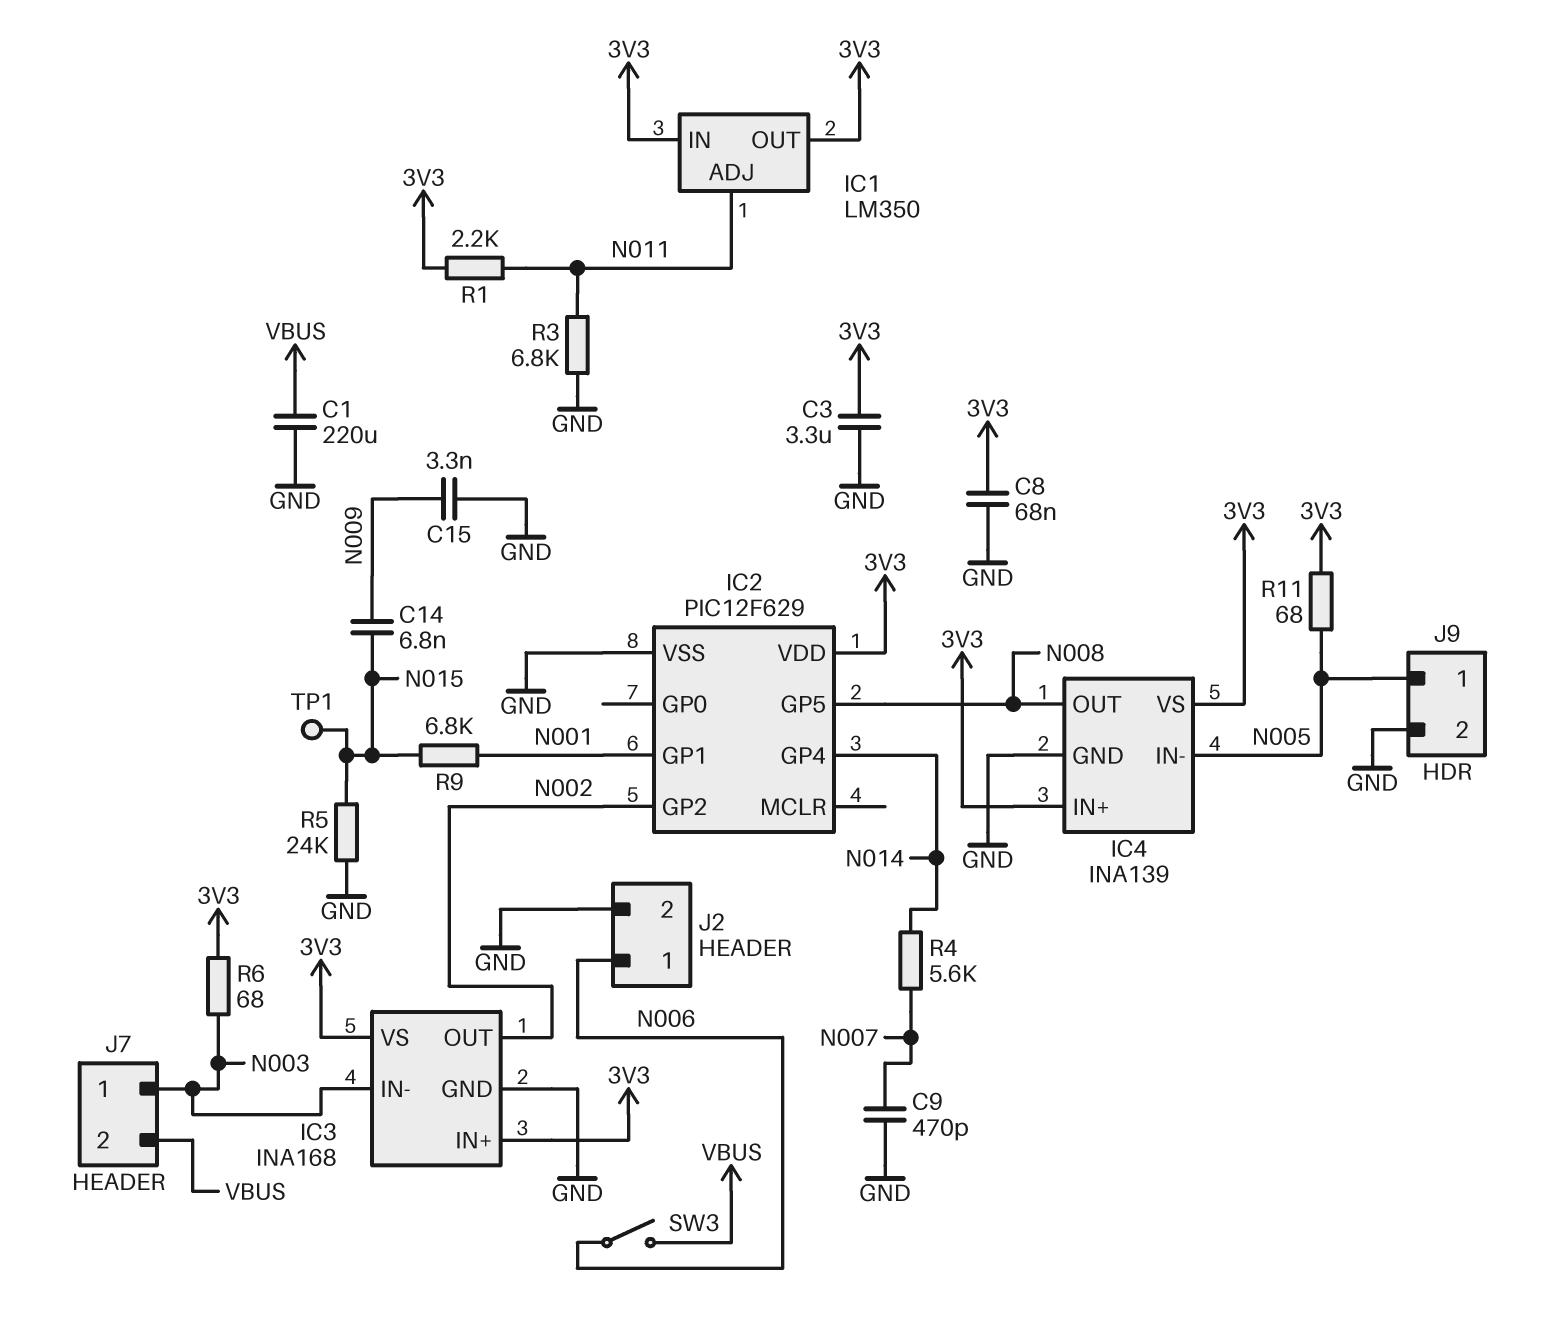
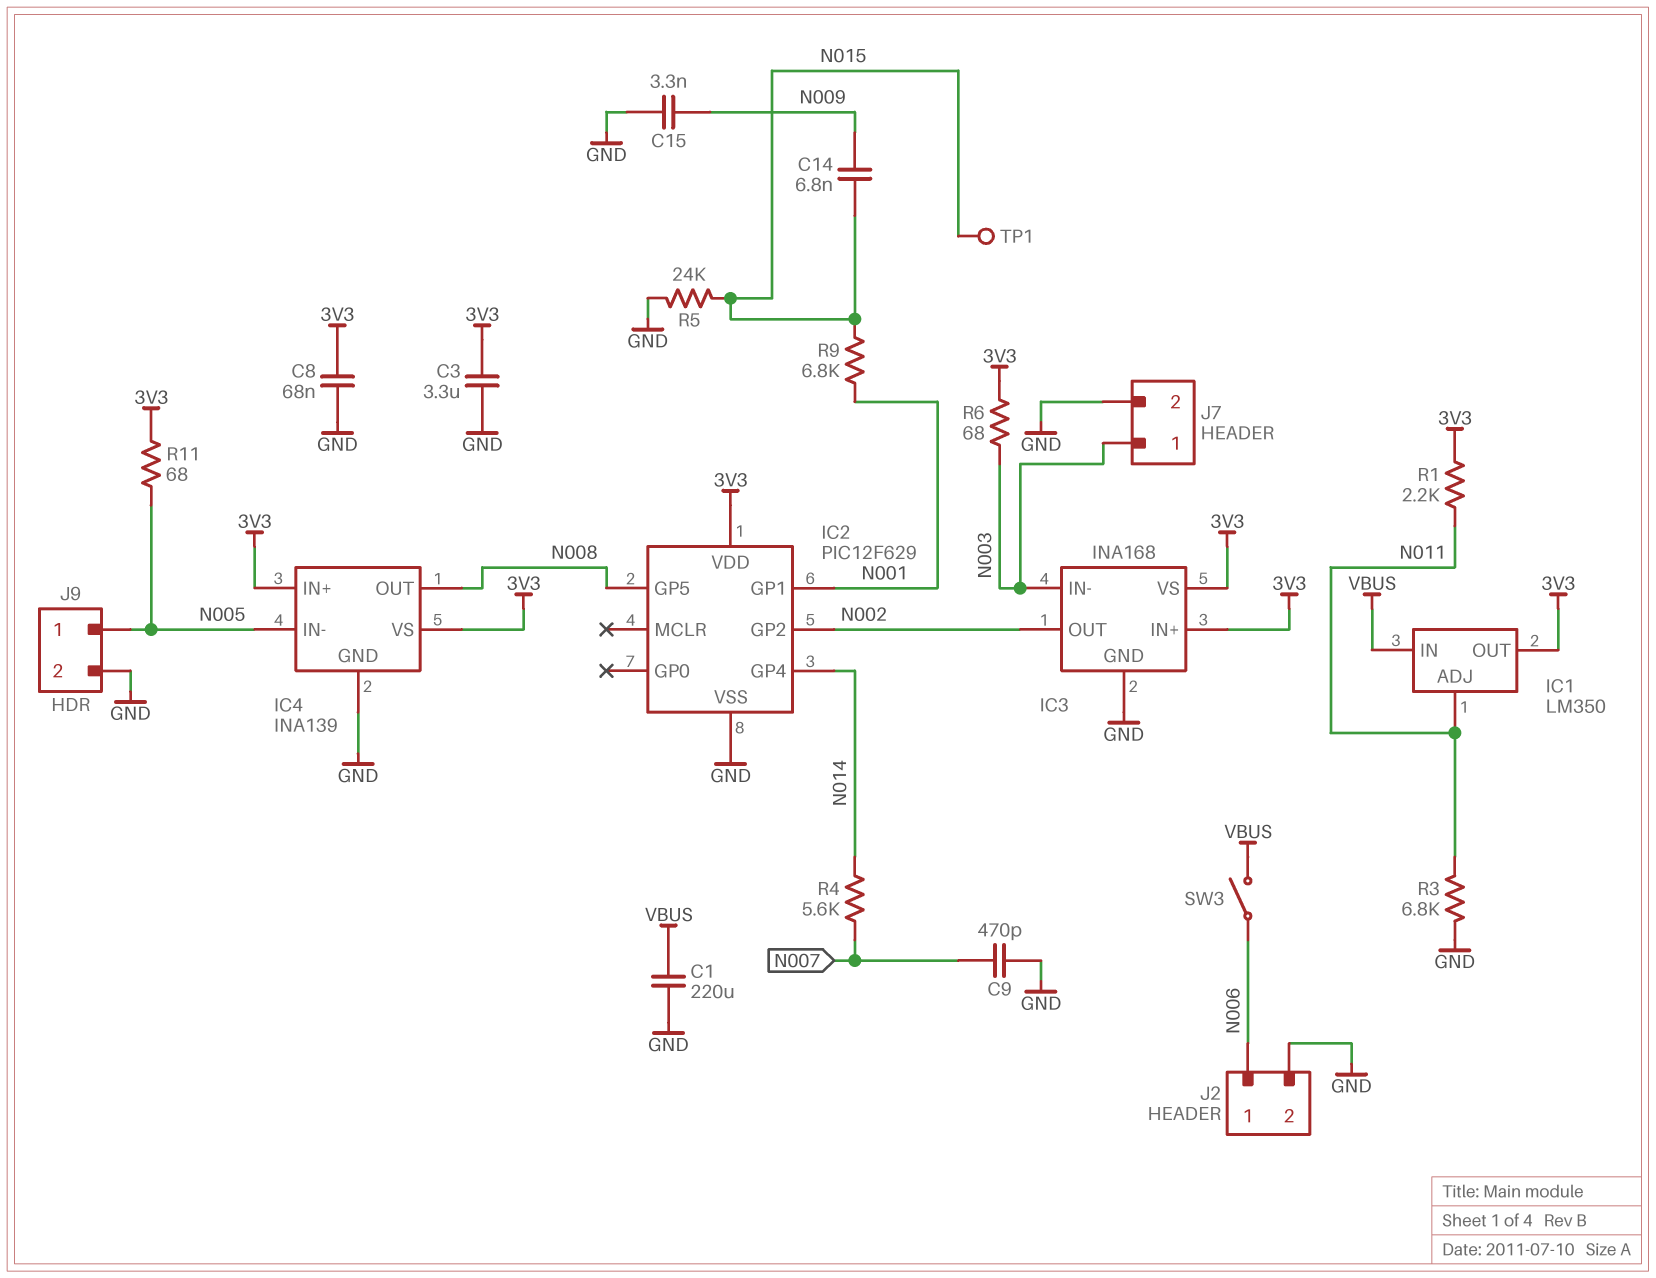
IC1 pin IN: 3V3 -> VBUS
J7 pin 2: VBUS -> GND

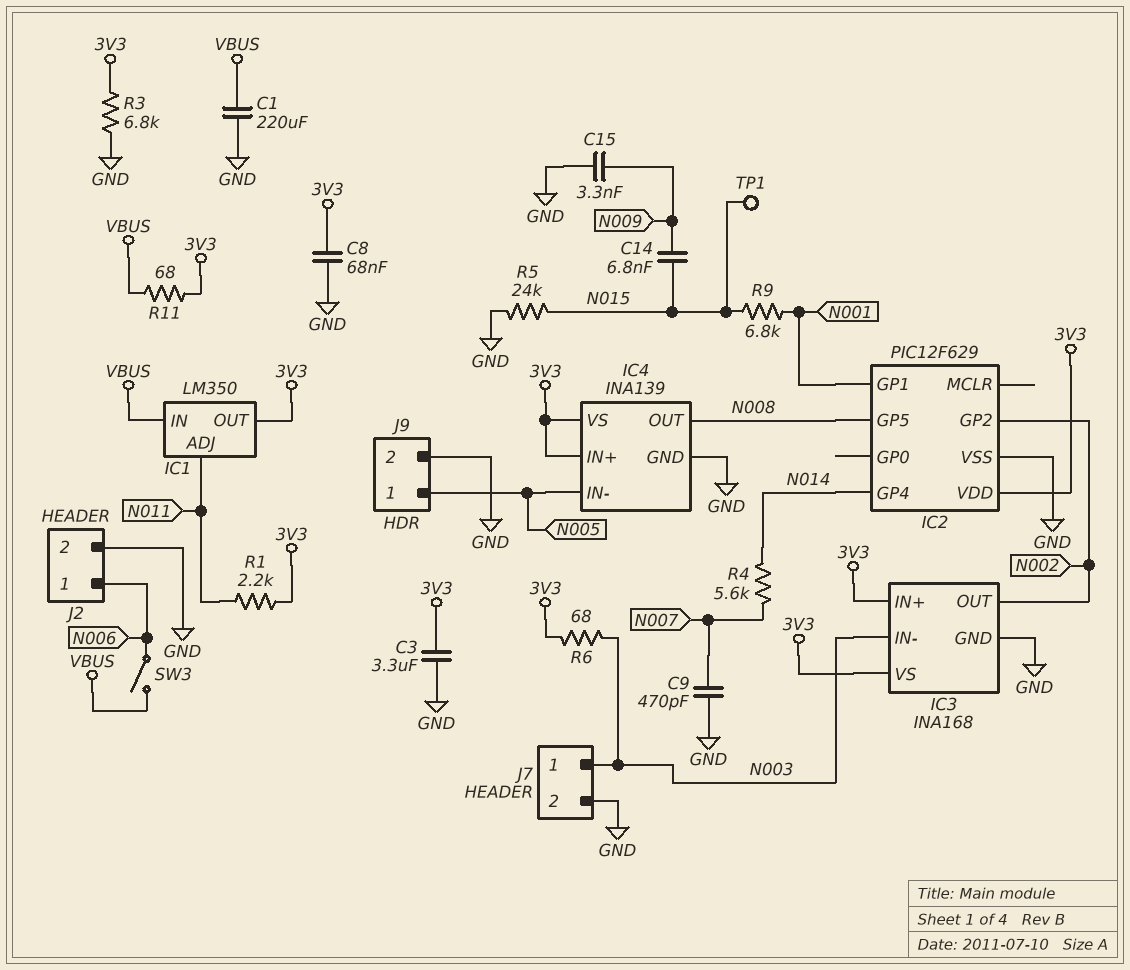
R3: 6.8k (GND, N011) -> 6.8k (3V3, GND)
R11: 68 (3V3, N005) -> 68 (3V3, VBUS)

